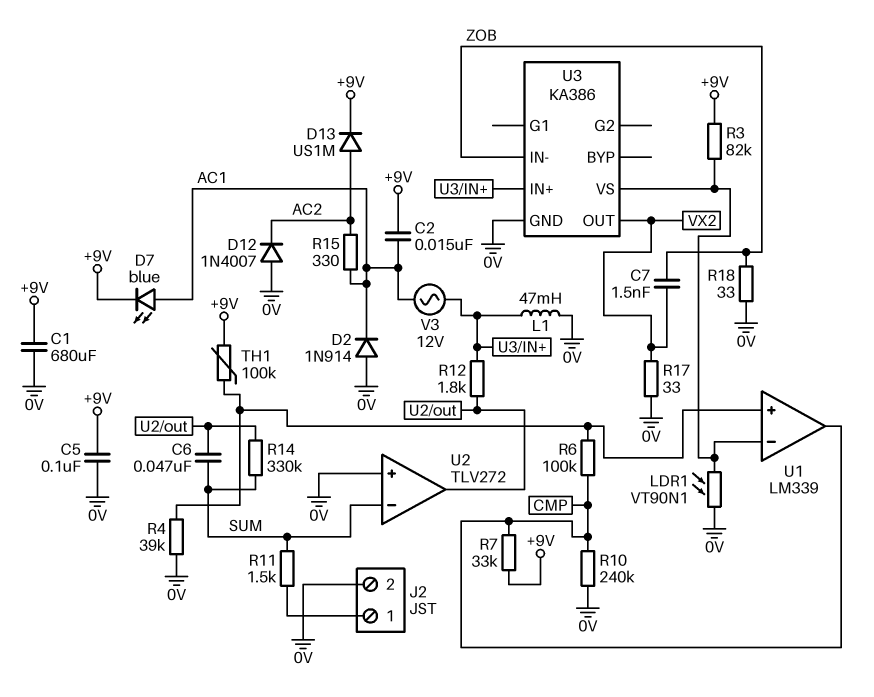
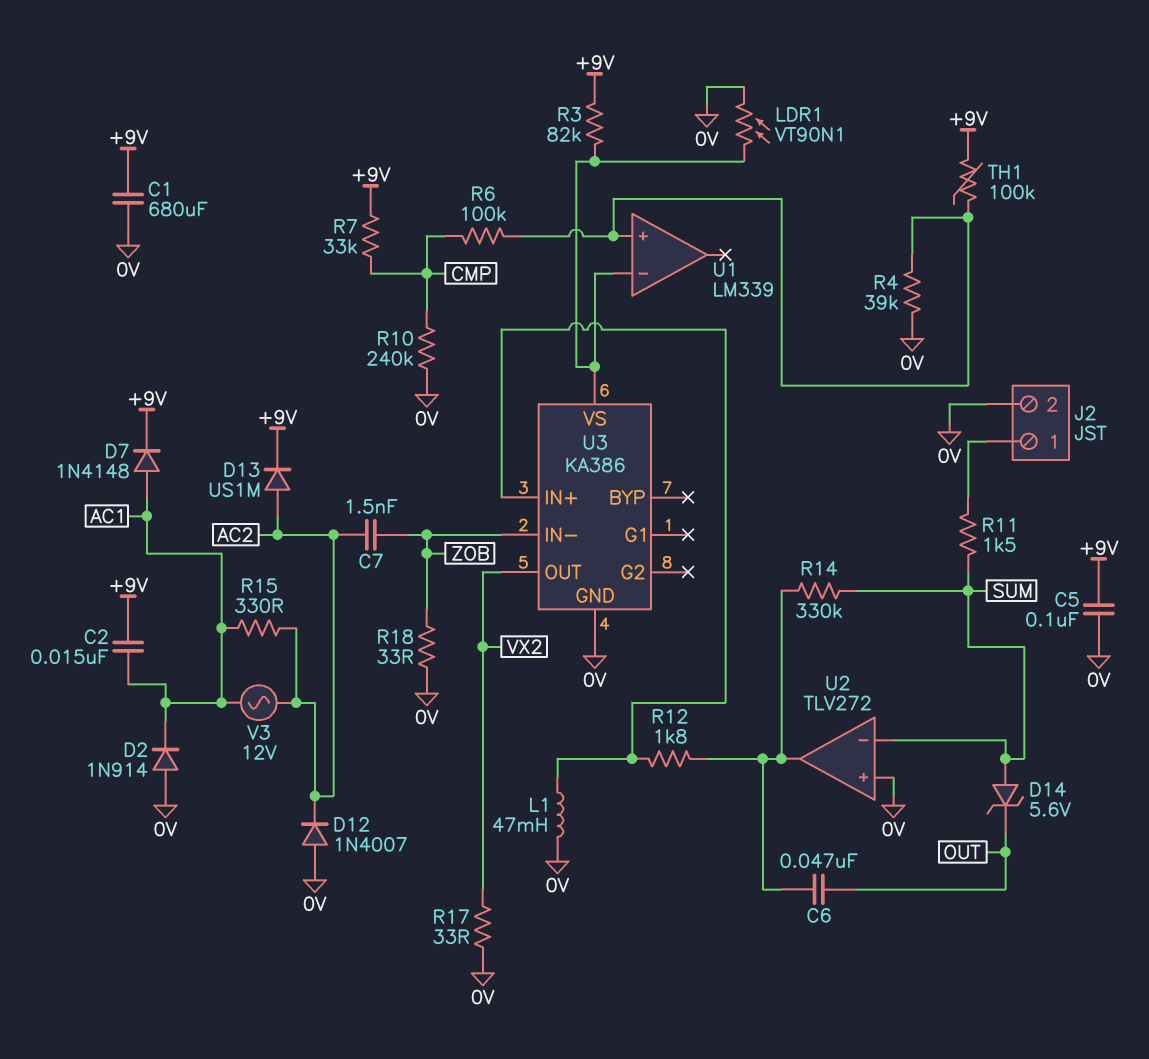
C6: 47nF (SUM, U2/out) -> 47nF (OUT, U2/out)
C7: 1.5nF (VX2, ZOB) -> 1.5nF (AC2, ZOB)
D7: LED blue (A AC1, K +9V) -> diode 1N4148 (A AC1, K +9V)
D14: none -> zener 5.6V (A SUM, K OUT)
U1 pin out: CMP -> none
V3: AC 12V (AC1, U3/IN+) -> AC 12V (AC1, AC2)

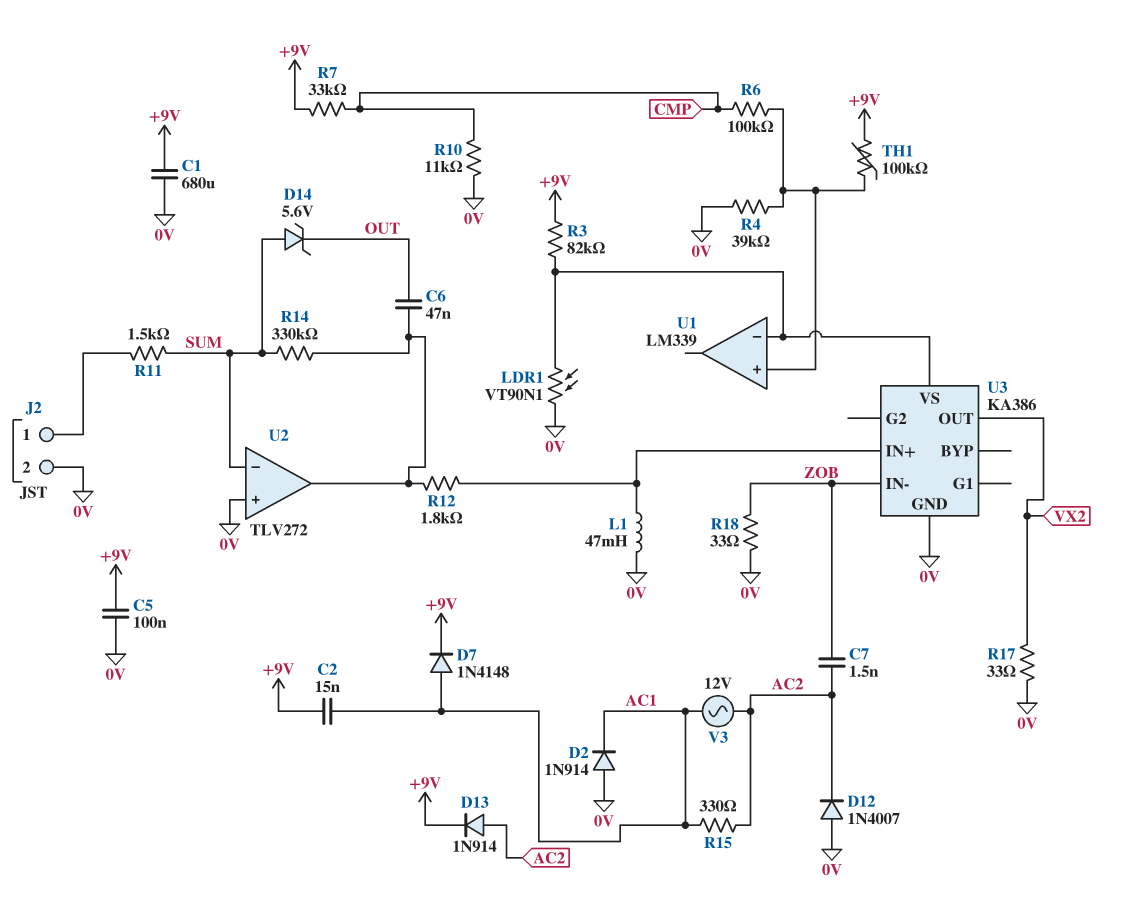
D13: diode US1M (A AC2, K +9V) -> diode 1N914 (A AC2, K +9V)
R10: 240k (0V, CMP) -> 11k (0V, CMP)

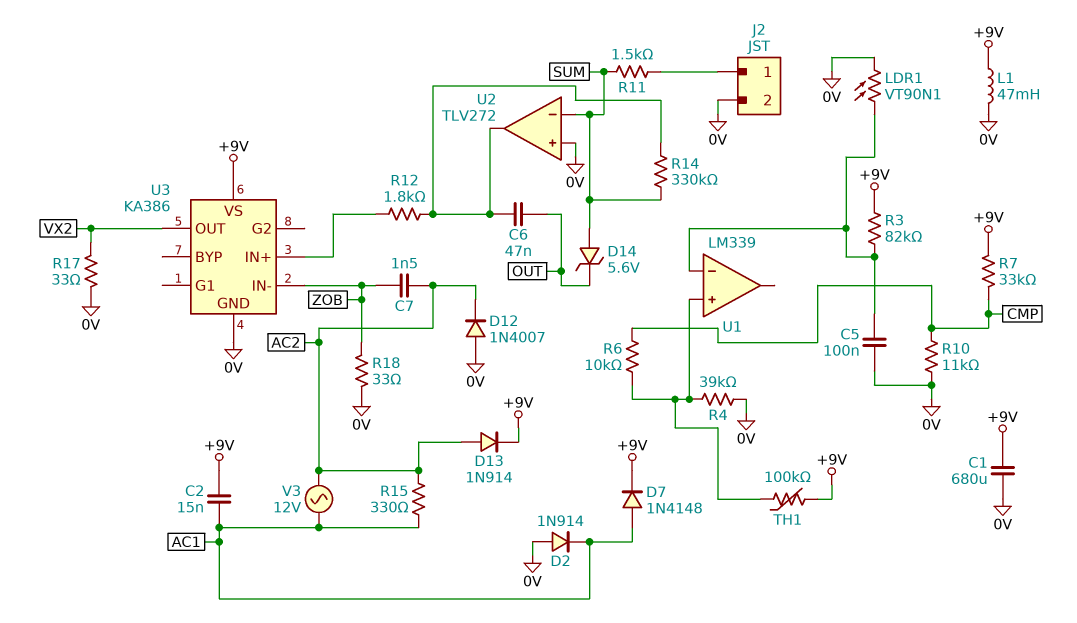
C5: 100nF (+9V, 0V) -> 100nF (0V, U1/in-)
L1: 47mH (0V, U3/IN+) -> 47mH (+9V, 0V)
R6: 100k (CMP, U1/in+) -> 10k (CMP, U1/in+)
U3 pin VS: U1/in- -> +9V

